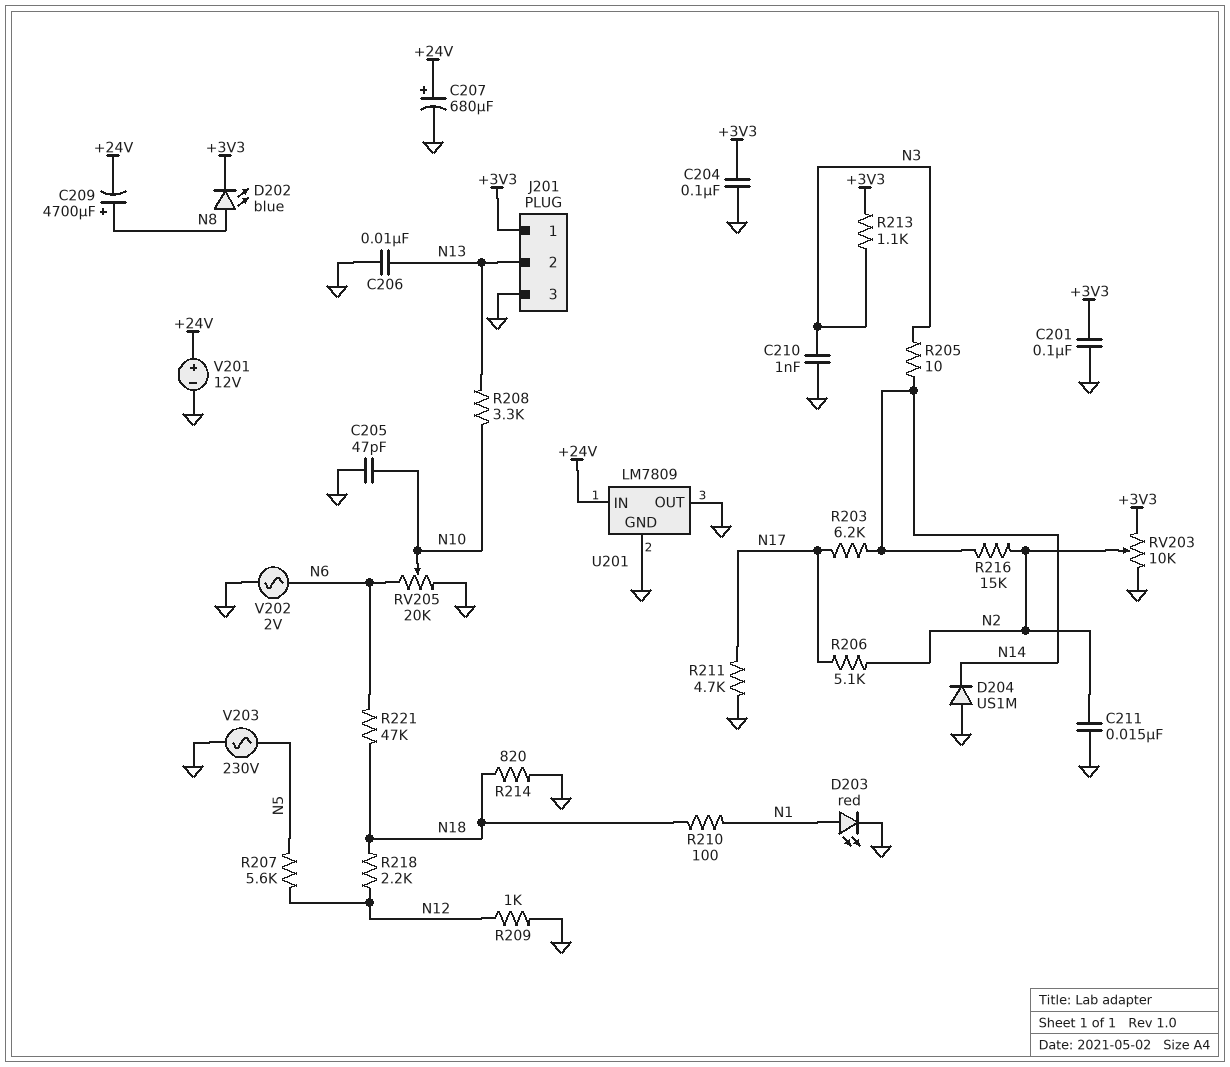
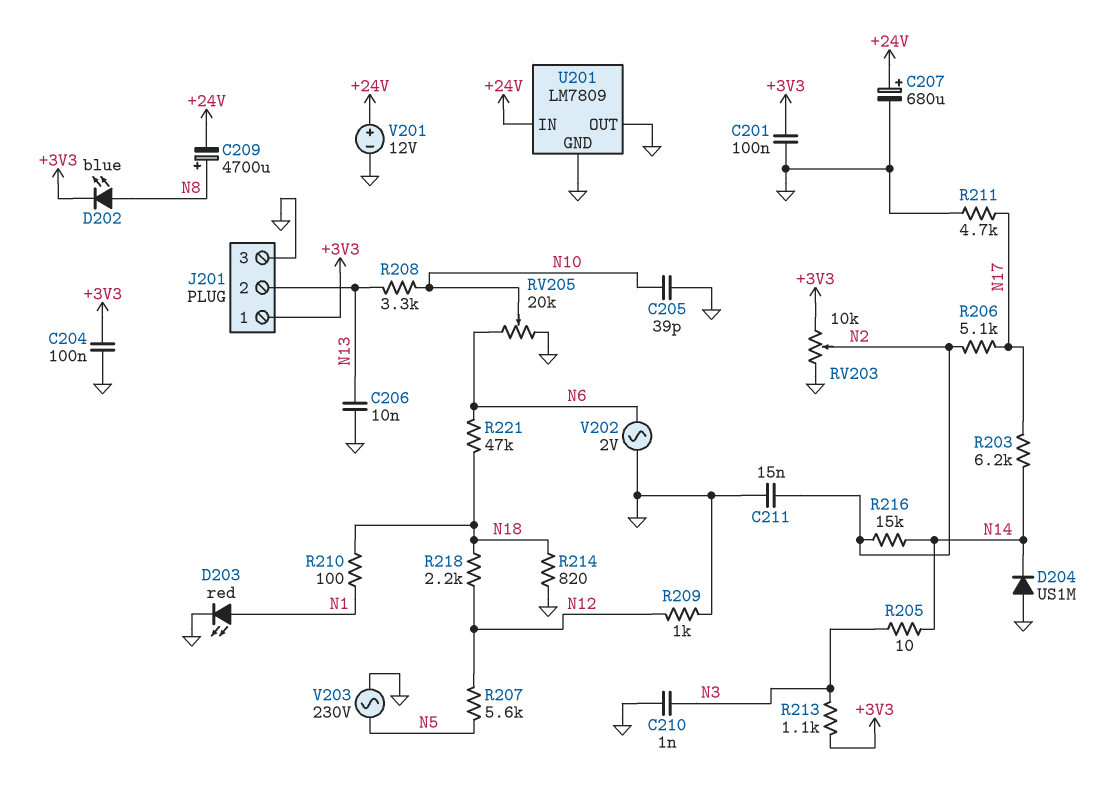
C205: 47pF (GND, N10) -> 39pF (GND, N10)

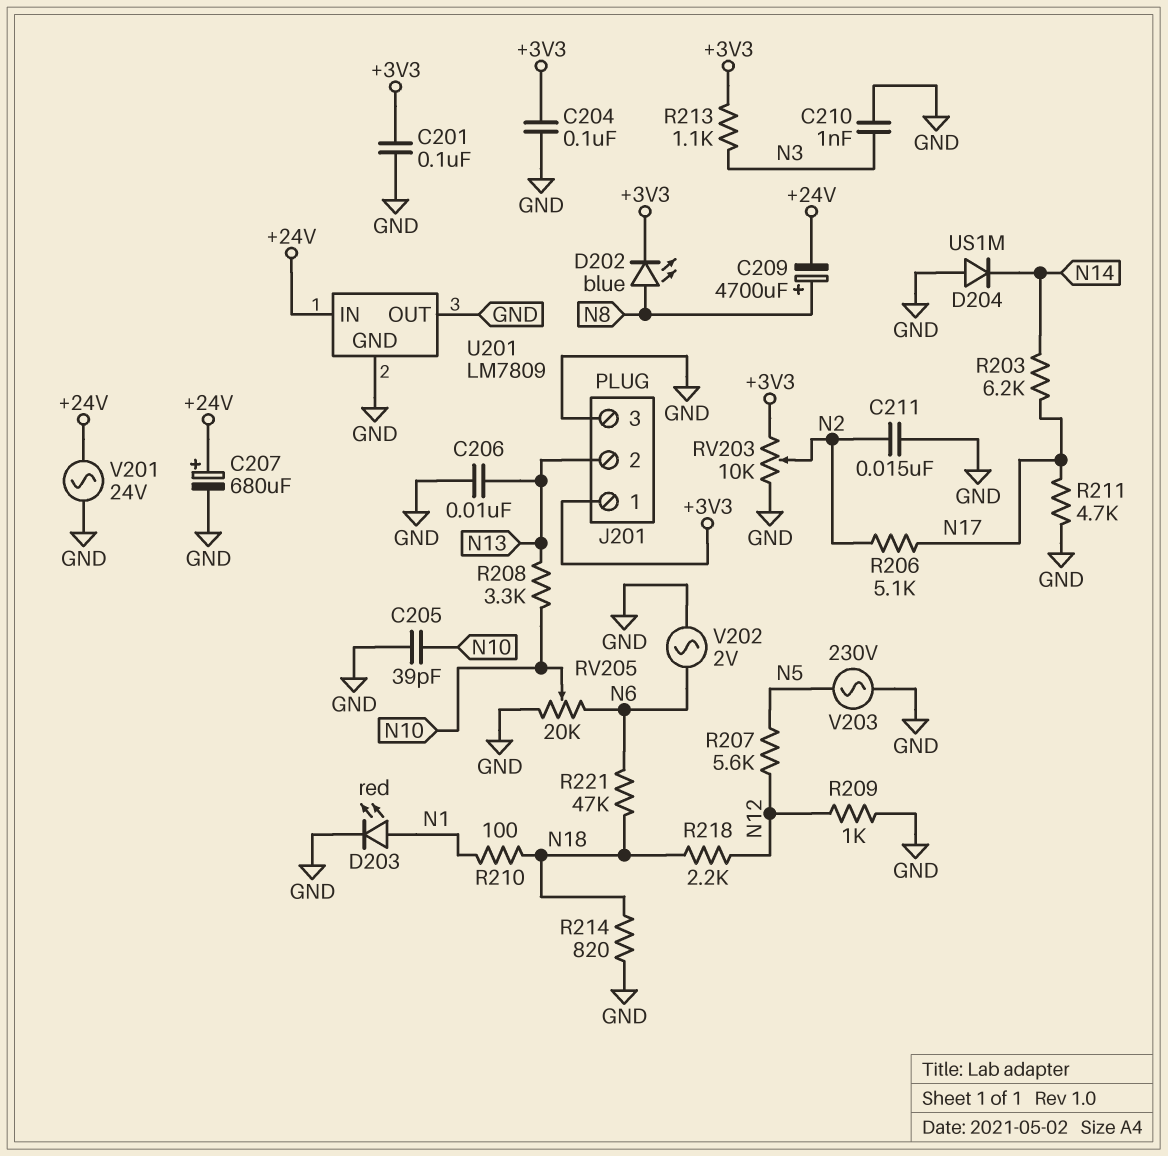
R205: 10 (N3, N14) -> none
R216: 15k (N2, N14) -> none
V201: 12V (plus +24V, minus GND) -> AC 24V (+24V, GND)

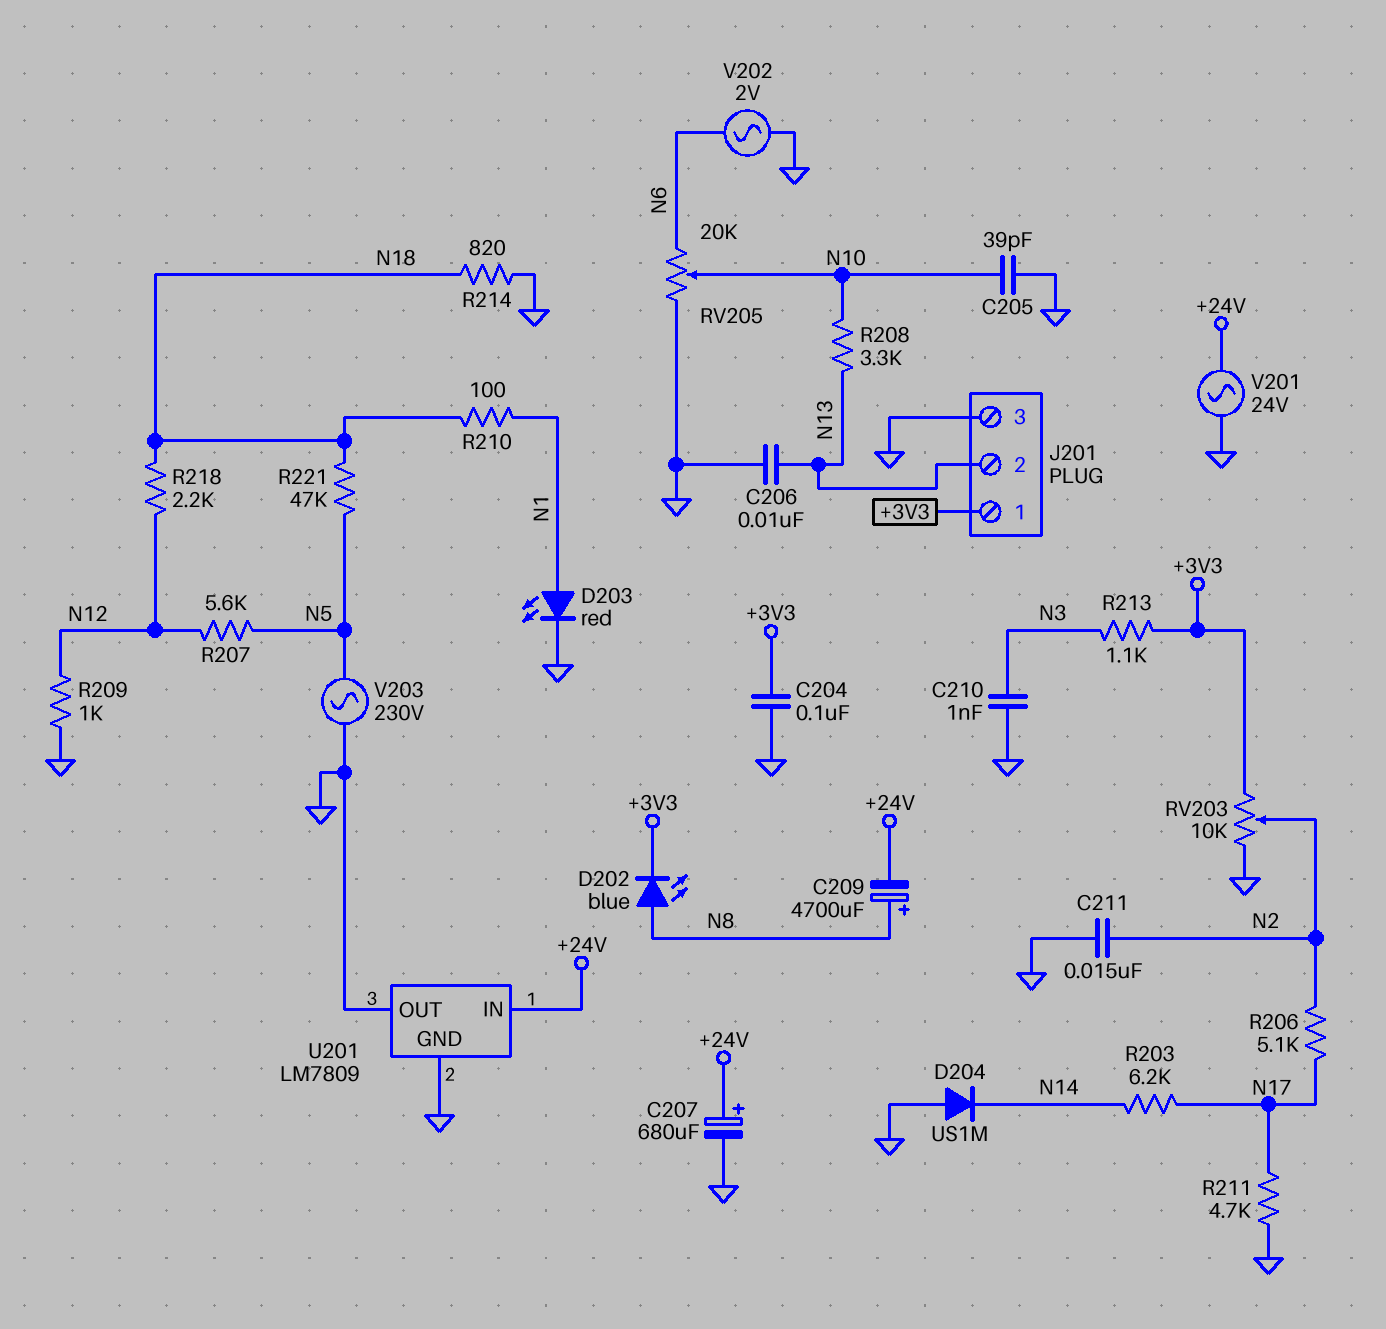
C201: 100nF (+3V3, GND) -> none
R221: 47k (N6, N18) -> 47k (N5, N18)

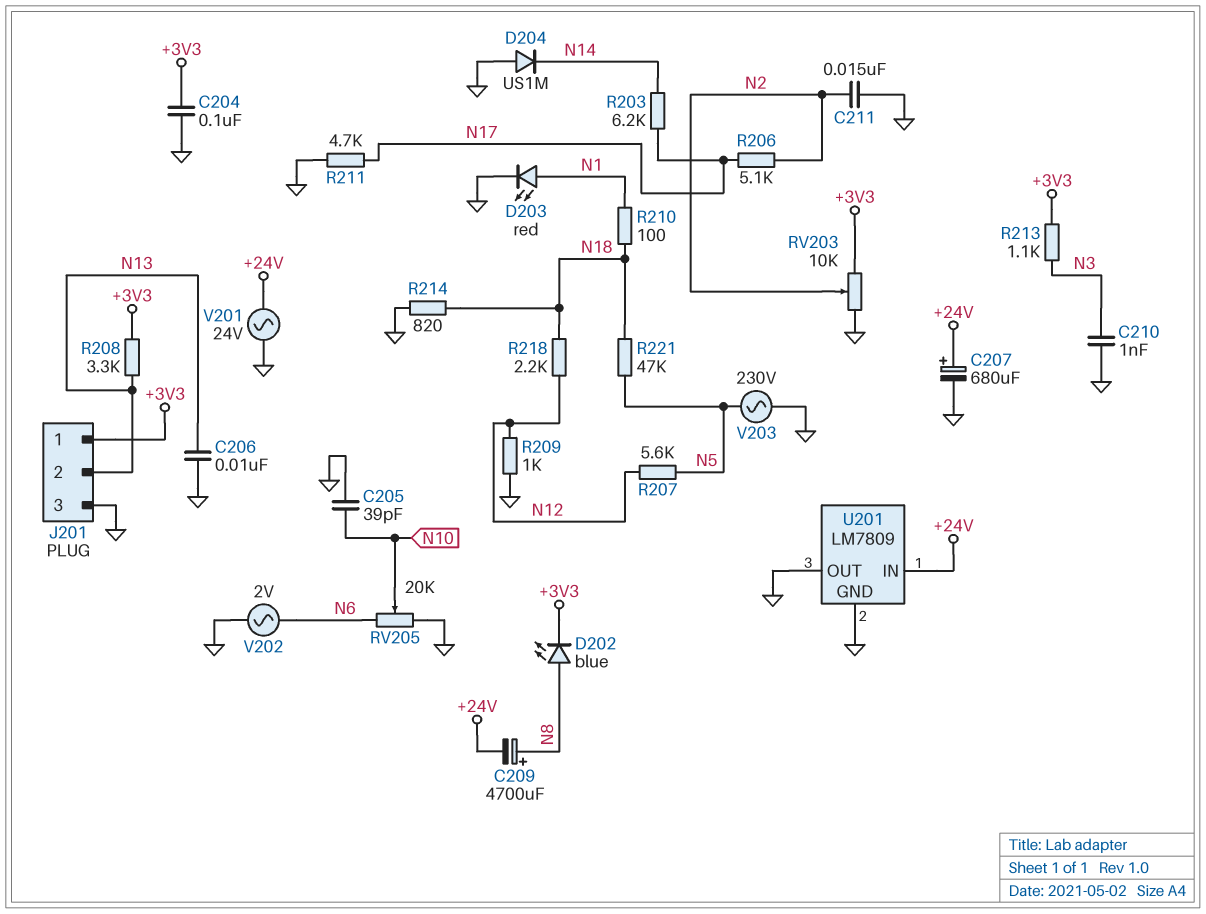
R208: 3.3k (N10, N13) -> 3.3k (+3V3, N13)

